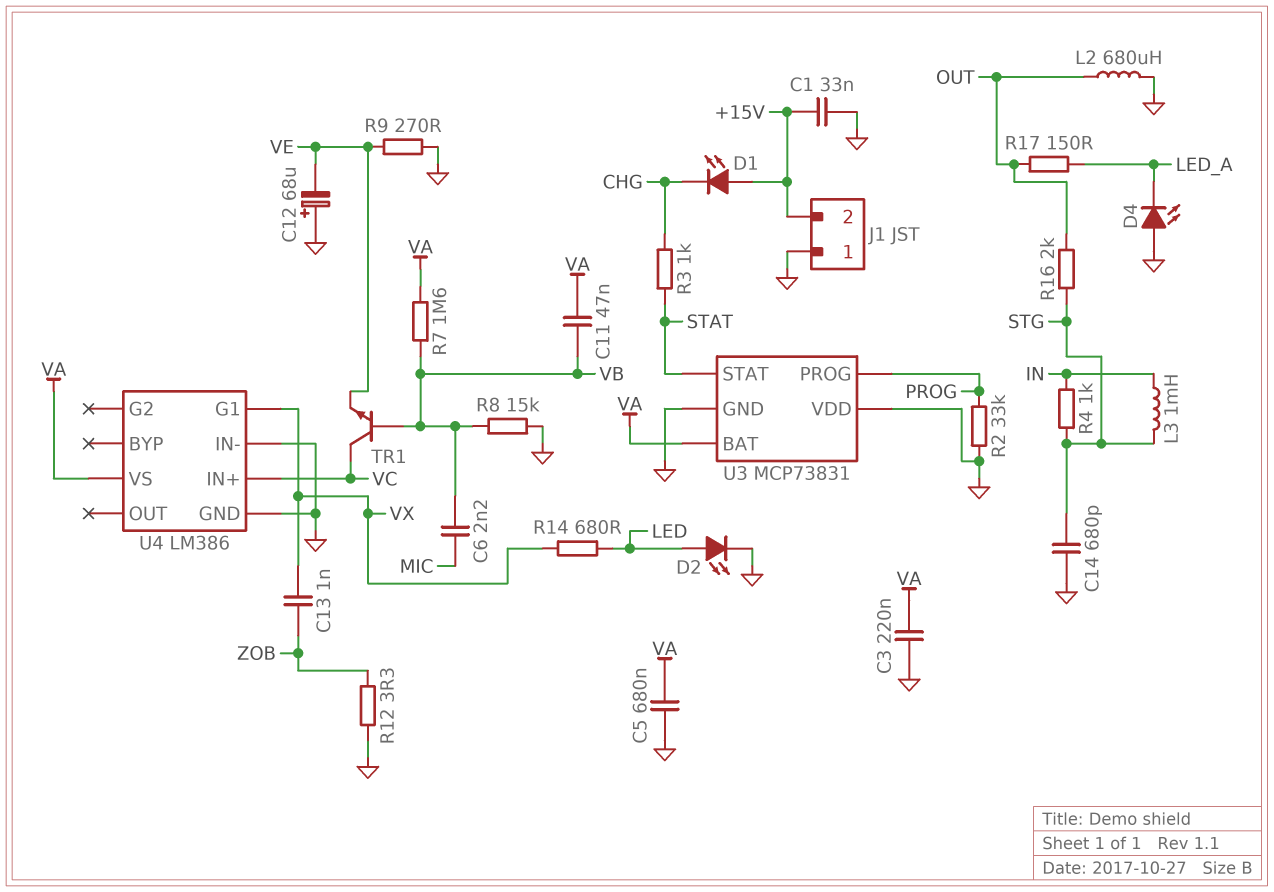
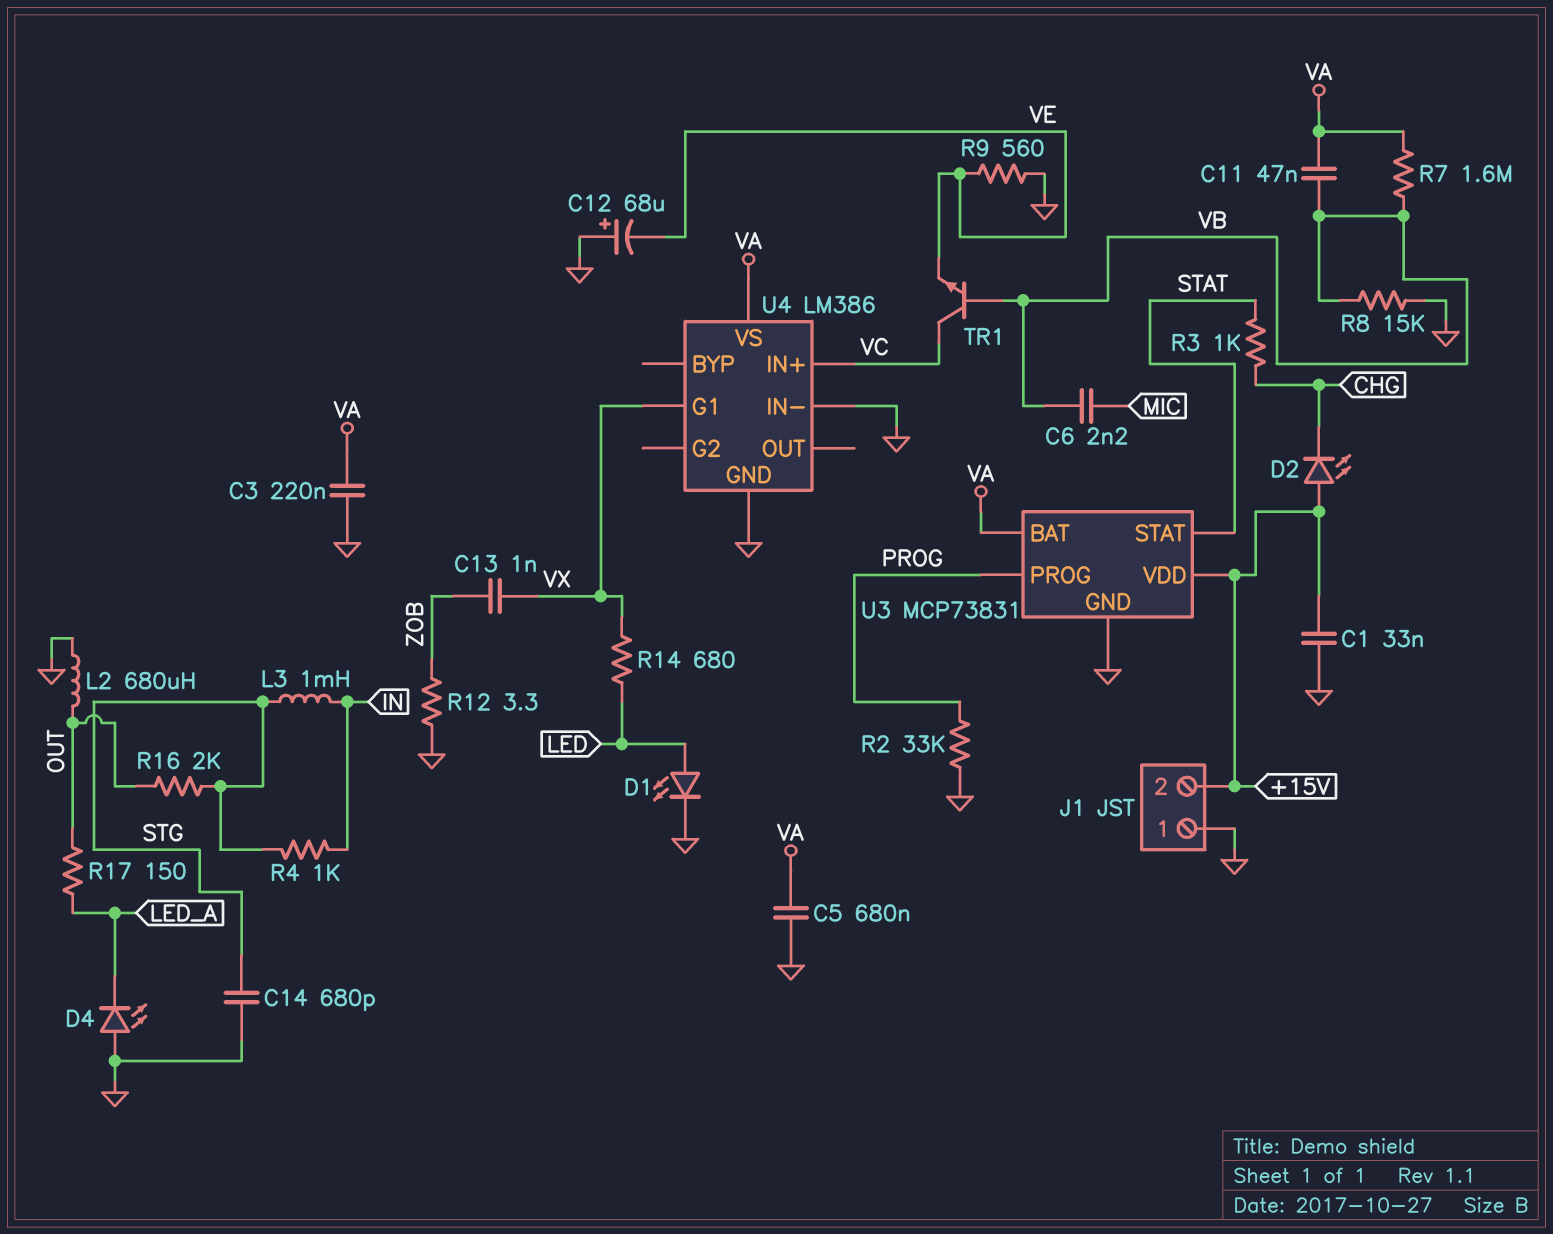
D1: LED (A +15V, K CHG) -> LED (A LED, K GND)
D2: LED (A LED, K GND) -> LED (A +15V, K CHG)
R9: 270 (GND, VE) -> 560 (GND, VE)
U3 pin VDD: GND -> +15V

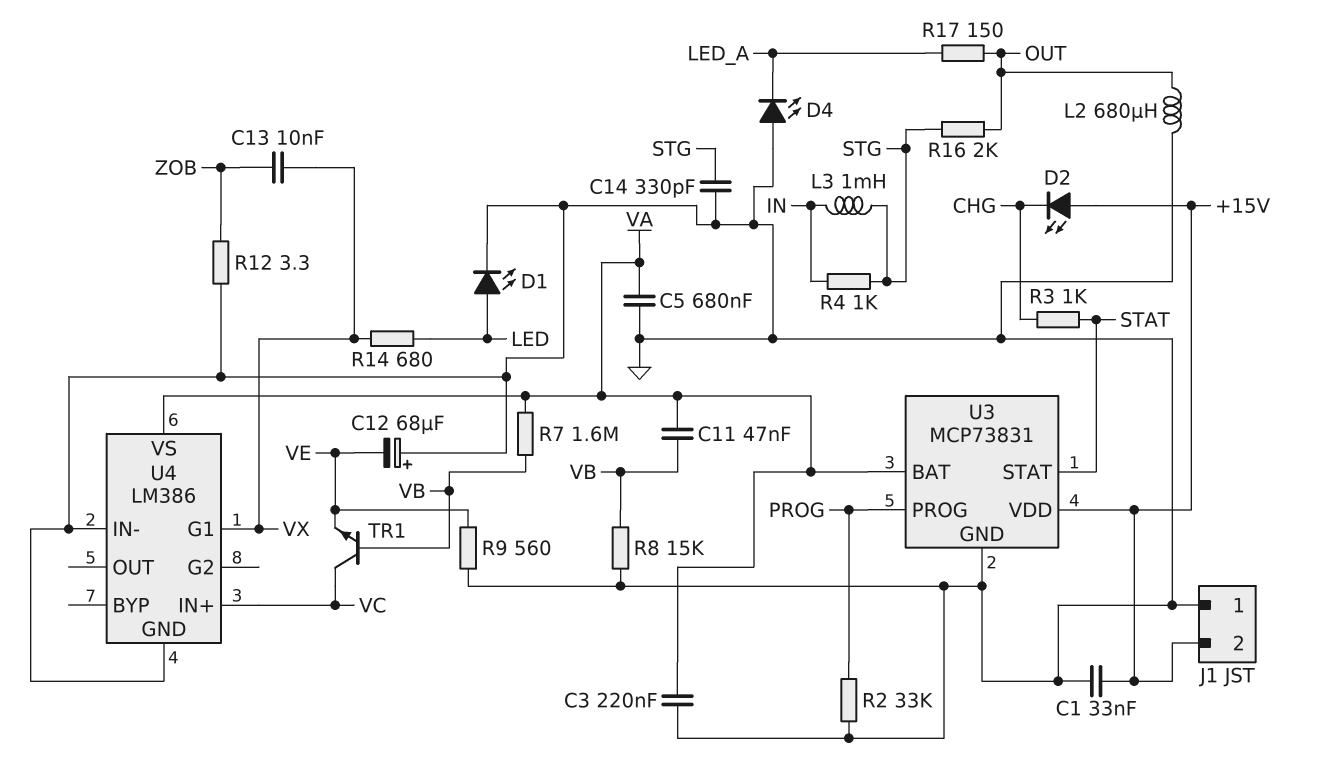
C6: 2.2nF (MIC, VB) -> none
C13: 1nF (VX, ZOB) -> 10nF (VX, ZOB)
C14: 680pF (GND, STG) -> 330pF (GND, STG)

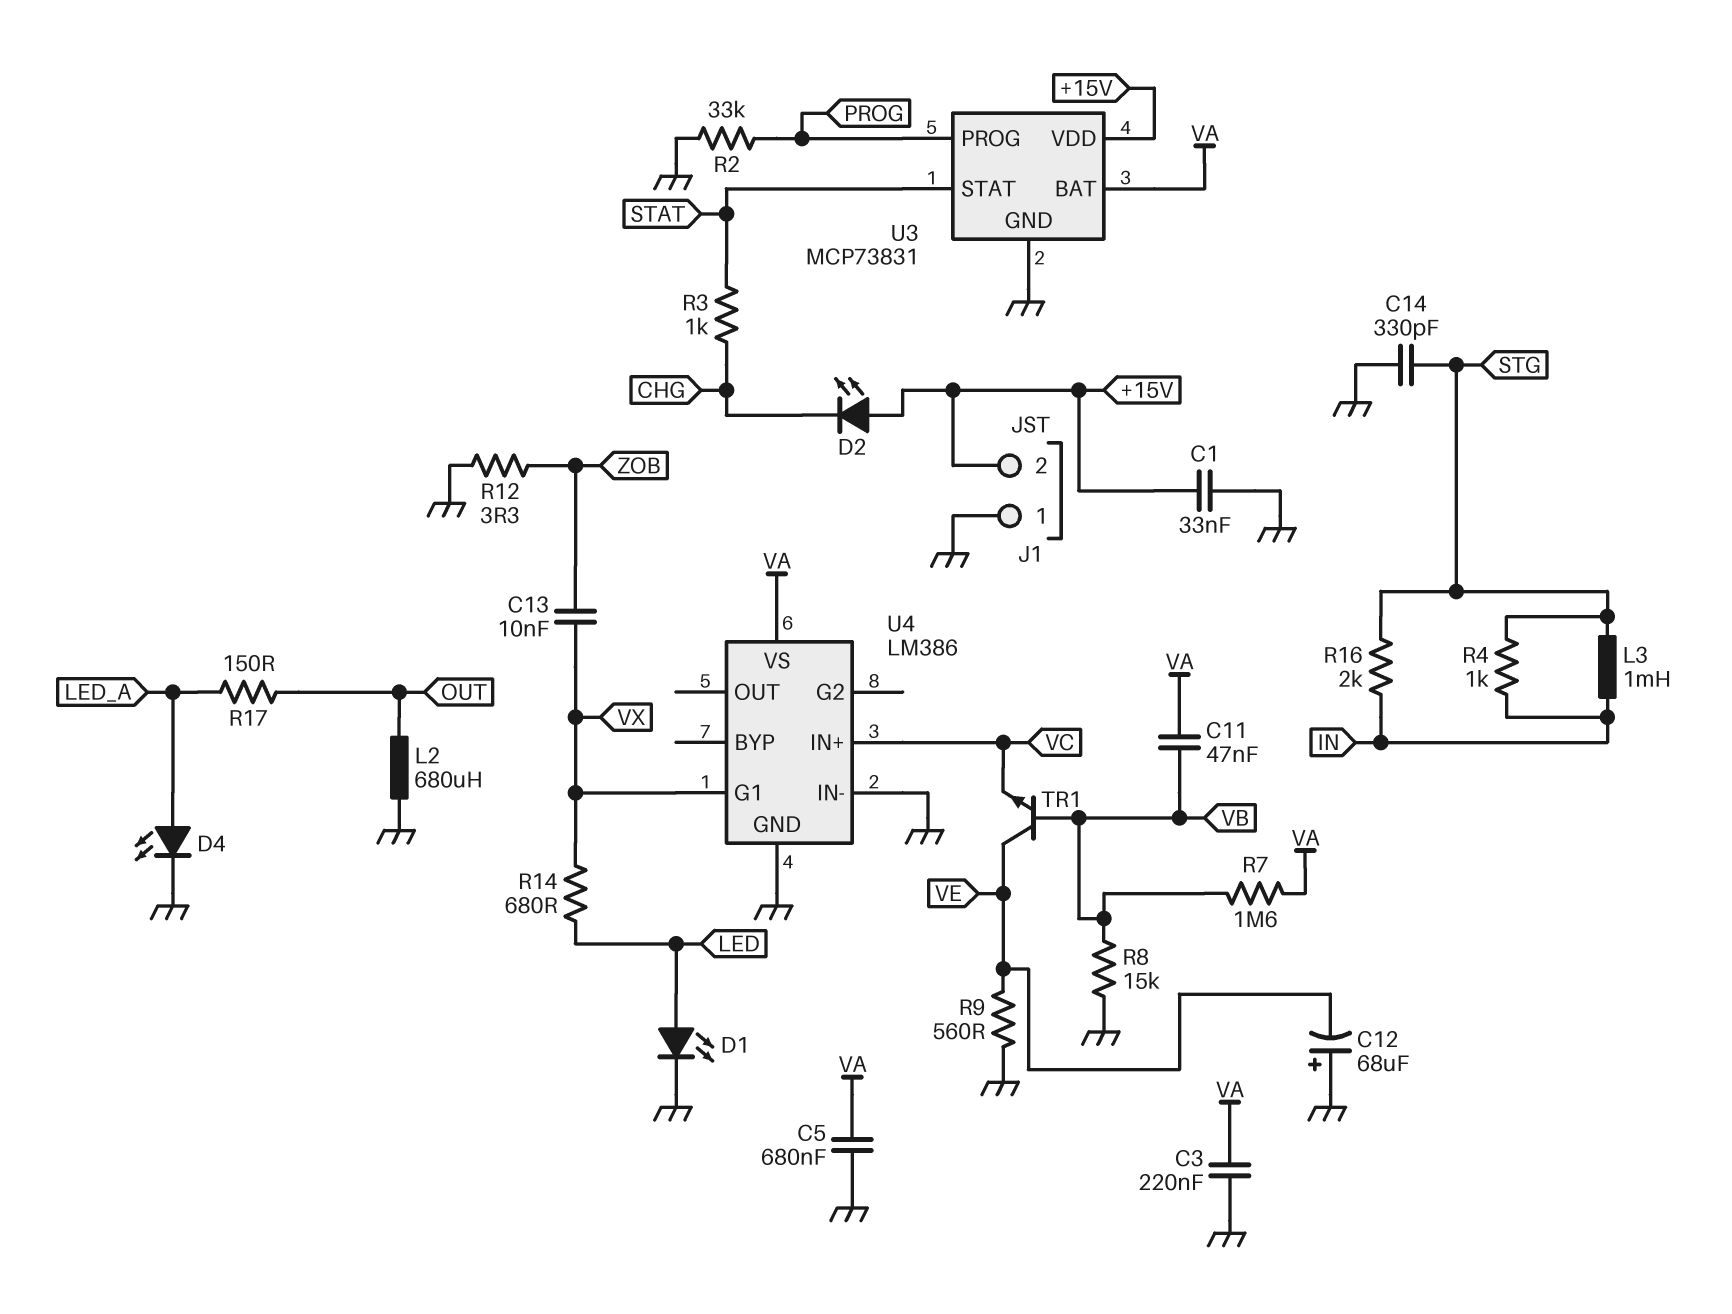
D4: LED (A GND, K LED_A) -> LED (A LED_A, K GND)
R16: 2k (OUT, STG) -> 2k (IN, STG)
TR1: NPN (B VB, C VC, E VE) -> NPN (B VB, C VE, E VC)

